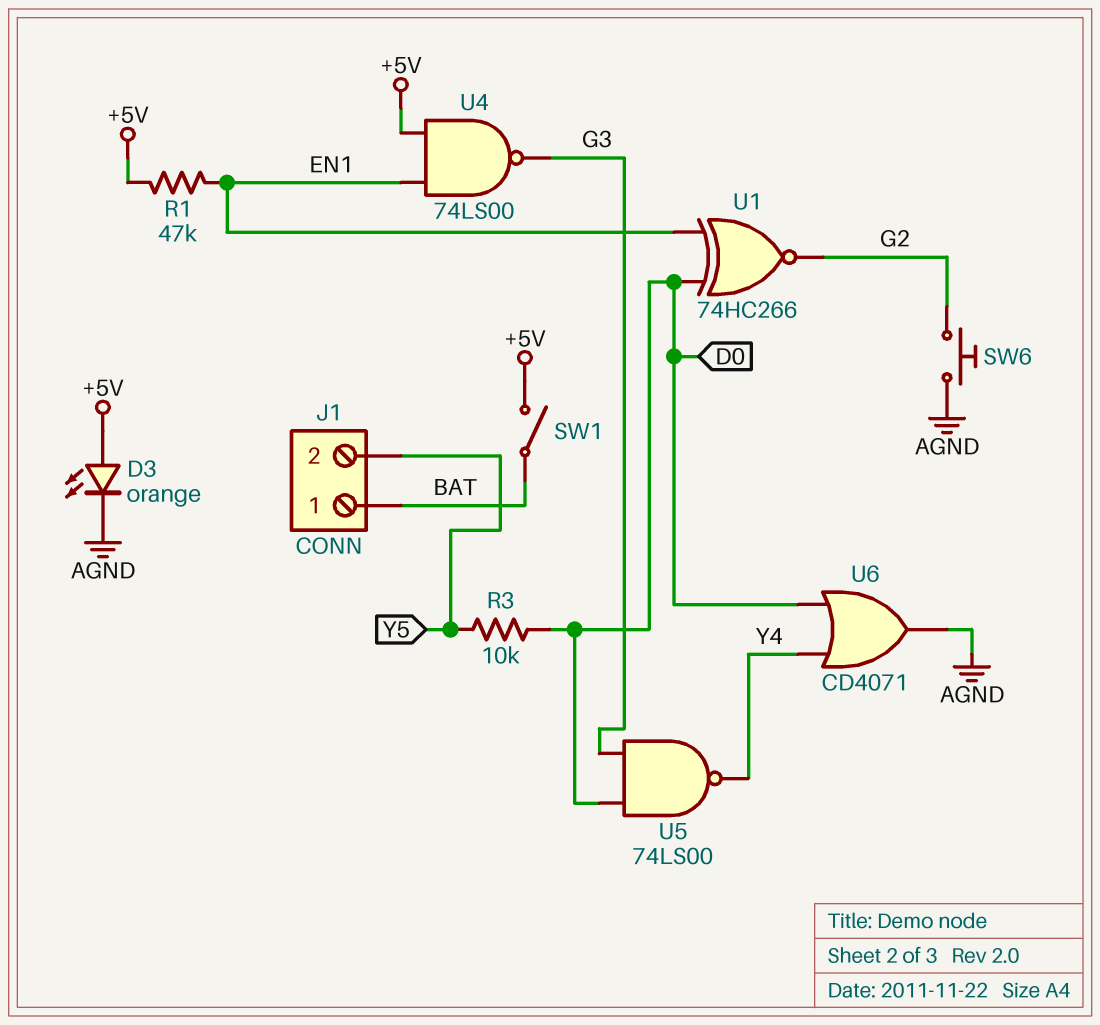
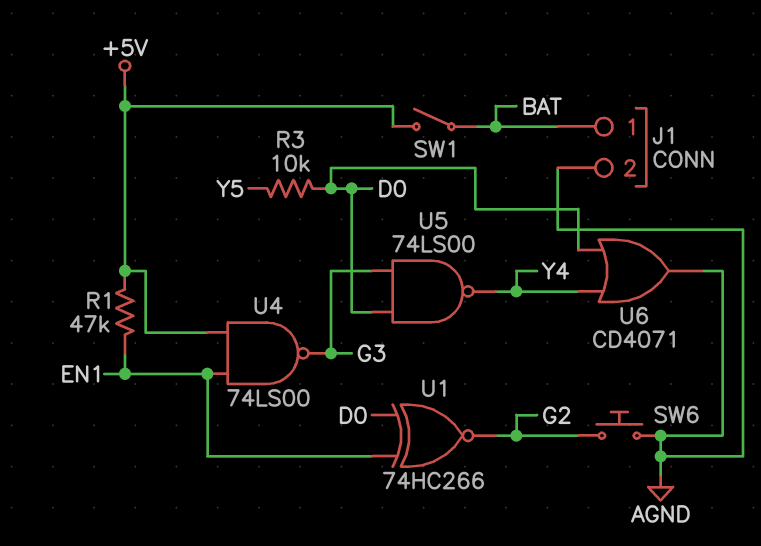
D3: LED orange (A +5V, K AGND) -> none
J1 pin 2: Y5 -> AGND

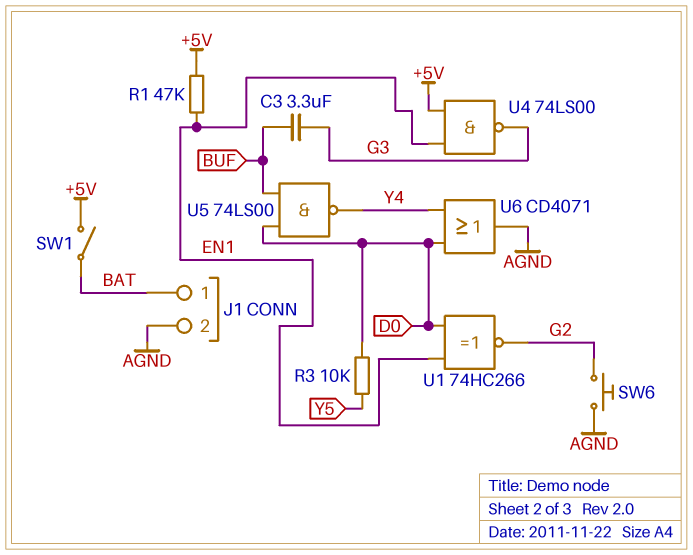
C3: none -> 3.3uF (BUF, G3)
U5: NAND 74LS00 (in D0, in G3, out Y4) -> NAND 74LS00 (in BUF, in D0, out Y4)

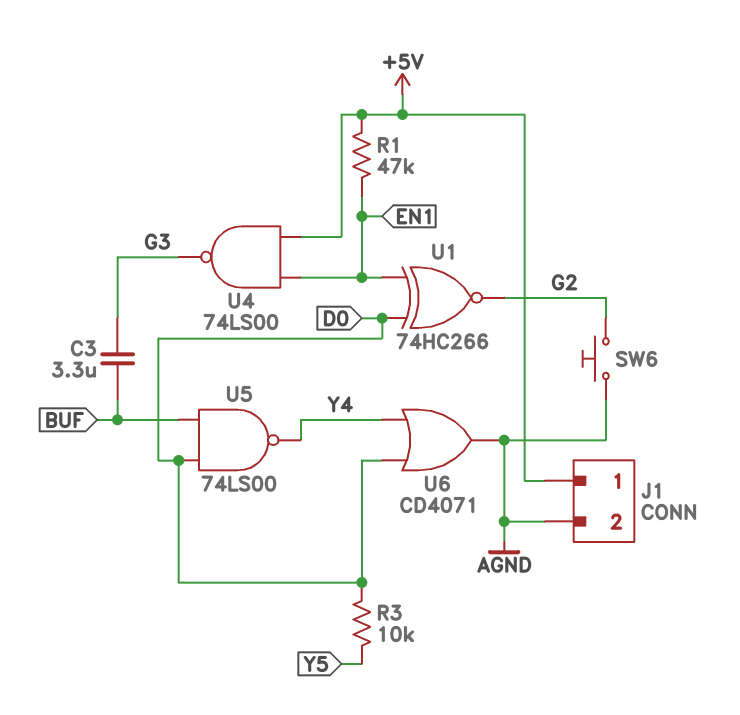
J1 pin 1: BAT -> +5V
SW1: switch (+5V, BAT) -> none

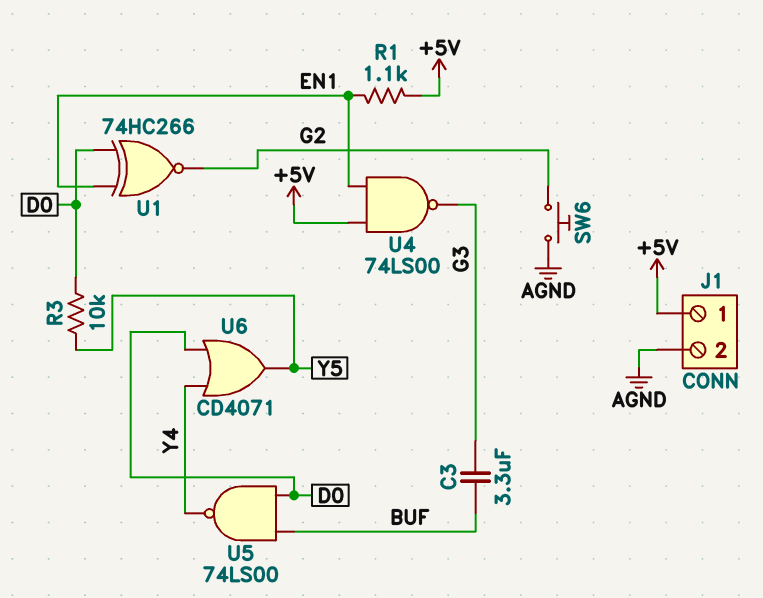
R1: 47k (+5V, EN1) -> 1.1k (+5V, EN1)
U6: OR CD4071 (in D0, in Y4, out AGND) -> OR CD4071 (in D0, in Y4, out Y5)

